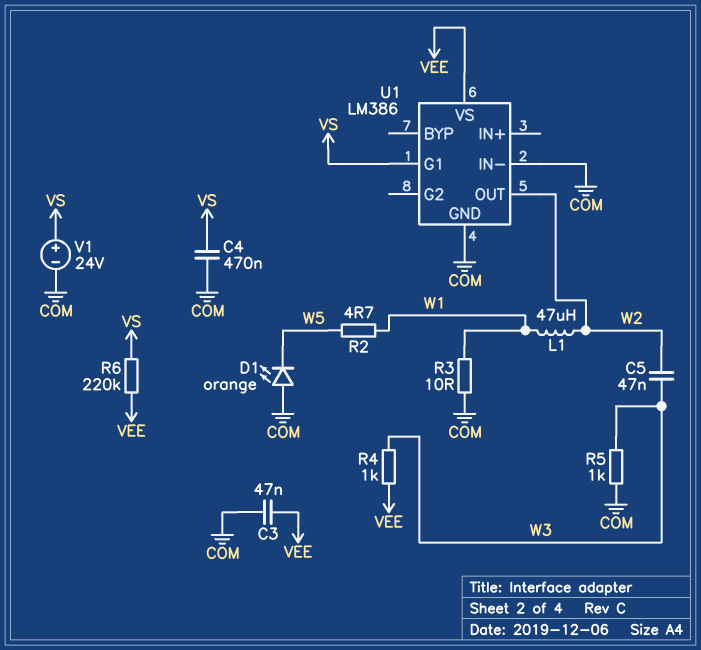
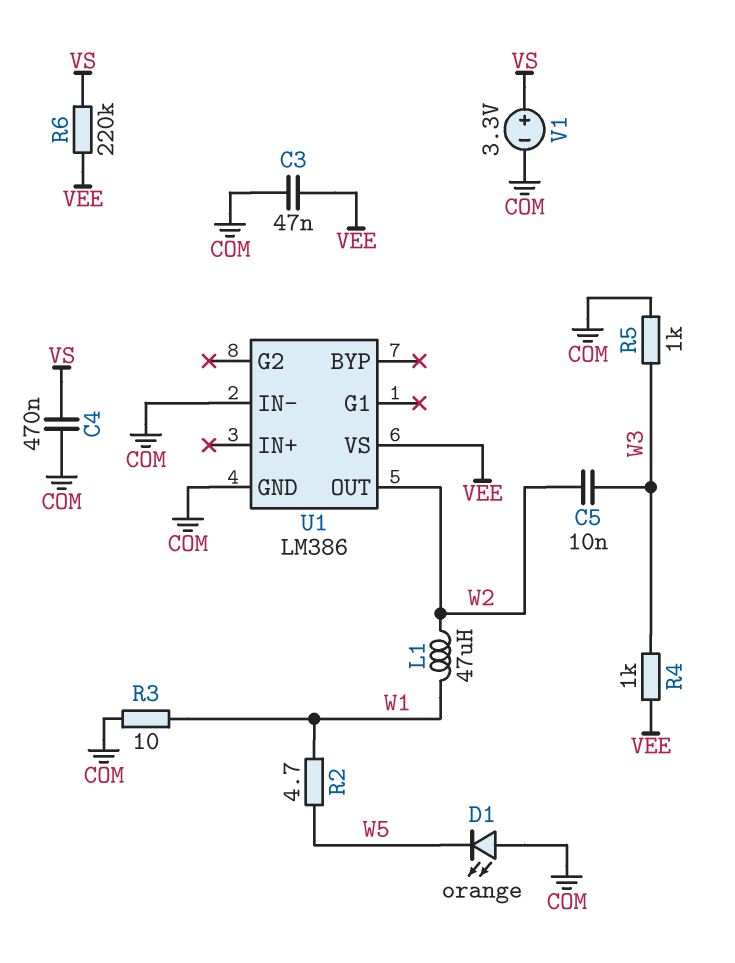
C5: 47nF (W2, W3) -> 10nF (W2, W3)
U1 pin G1: VS -> none
V1: 24V (plus VS, minus COM) -> 3.3V (plus VS, minus COM)

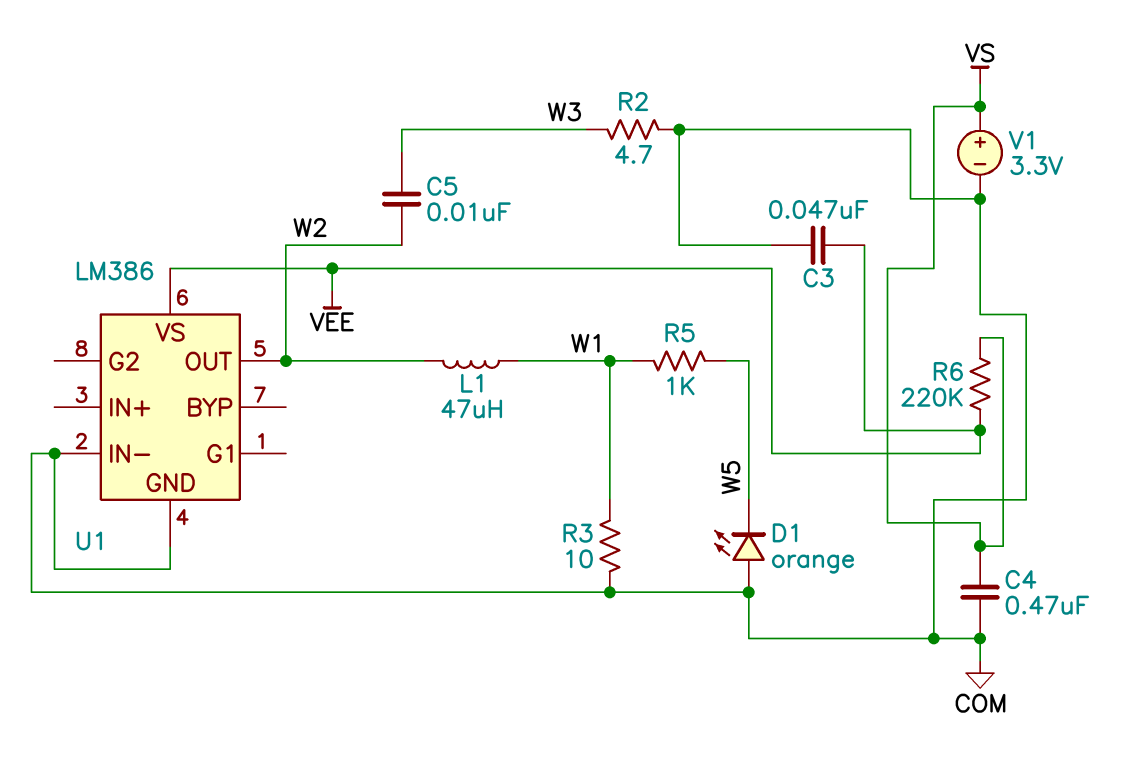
R2: 4.7 (W1, W5) -> 4.7 (COM, W3)
R4: 1k (VEE, W3) -> none
R5: 1k (COM, W3) -> 1k (W1, W5)

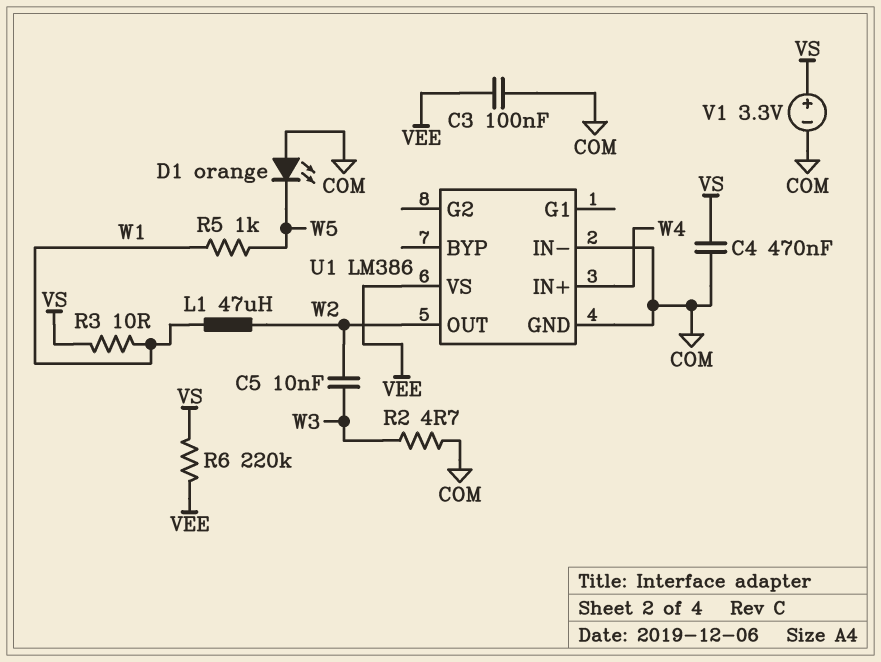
C3: 47nF (COM, VEE) -> 100nF (COM, VEE)
R3: 10 (COM, W1) -> 10 (VS, W1)
U1 pin IN+: none -> W4

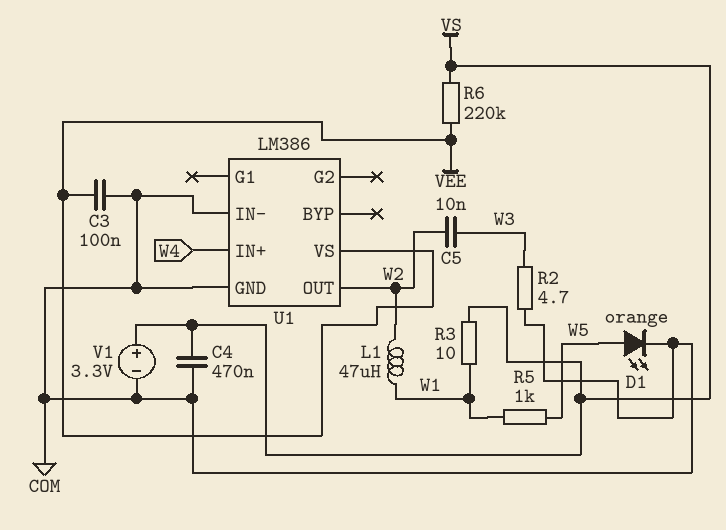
D1: LED orange (A COM, K W5) -> LED orange (A W5, K COM)

